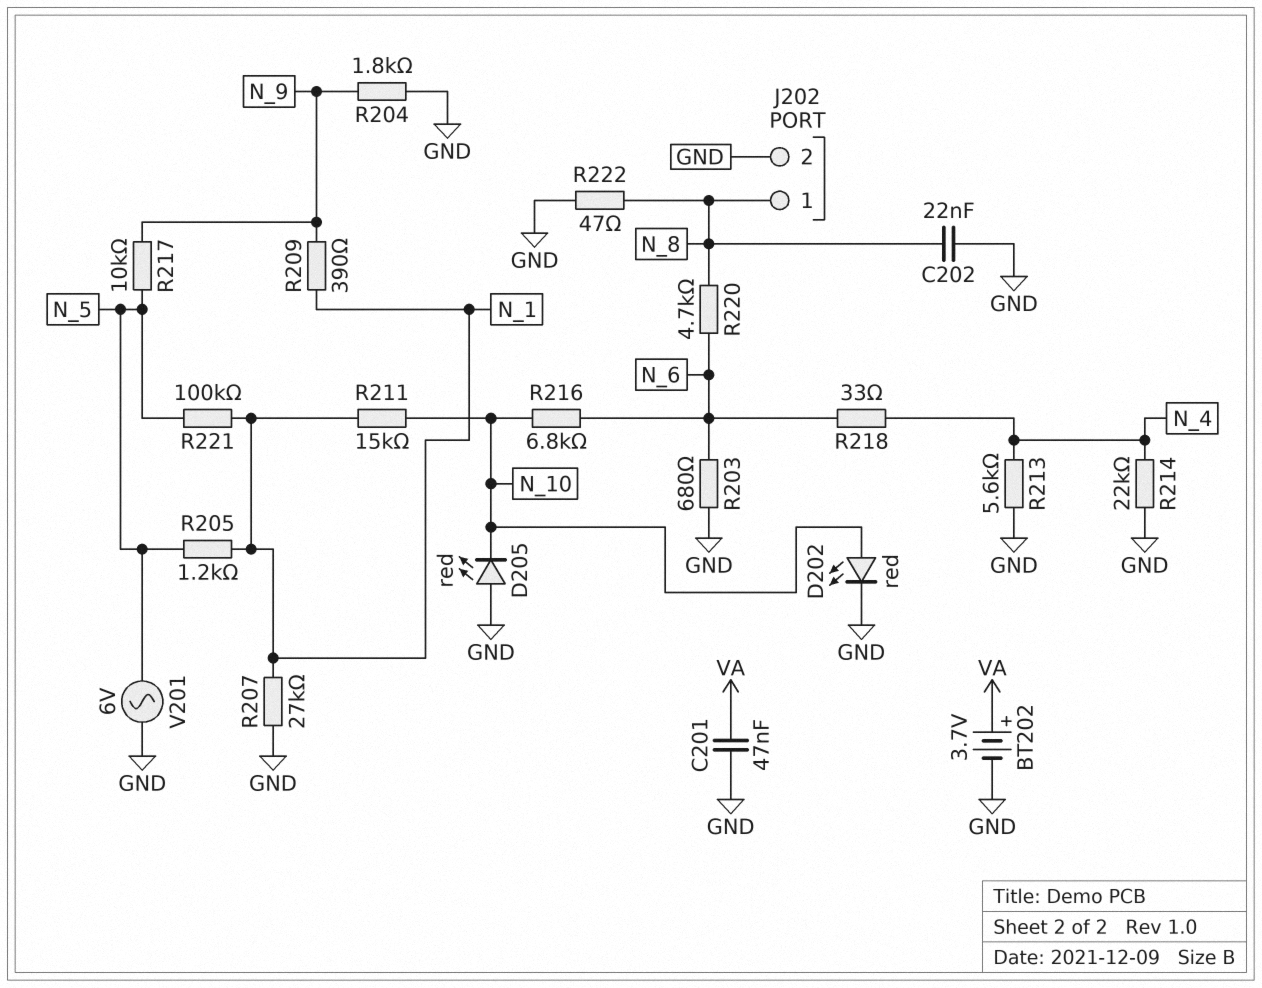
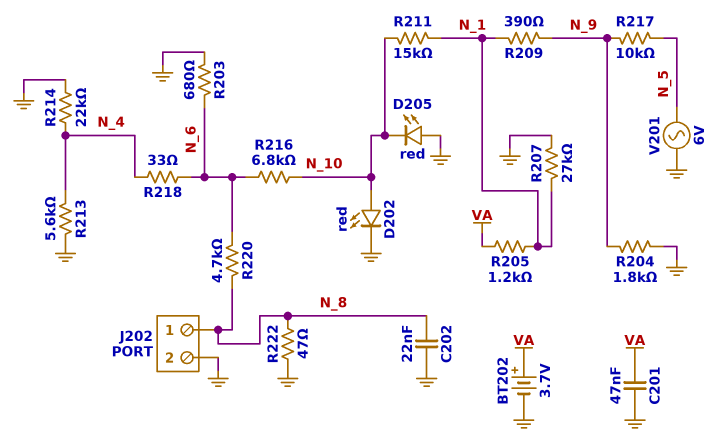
R205: 1.2k (N_1, N_5) -> 1.2k (N_1, VA)
R221: 100k (N_1, N_5) -> none

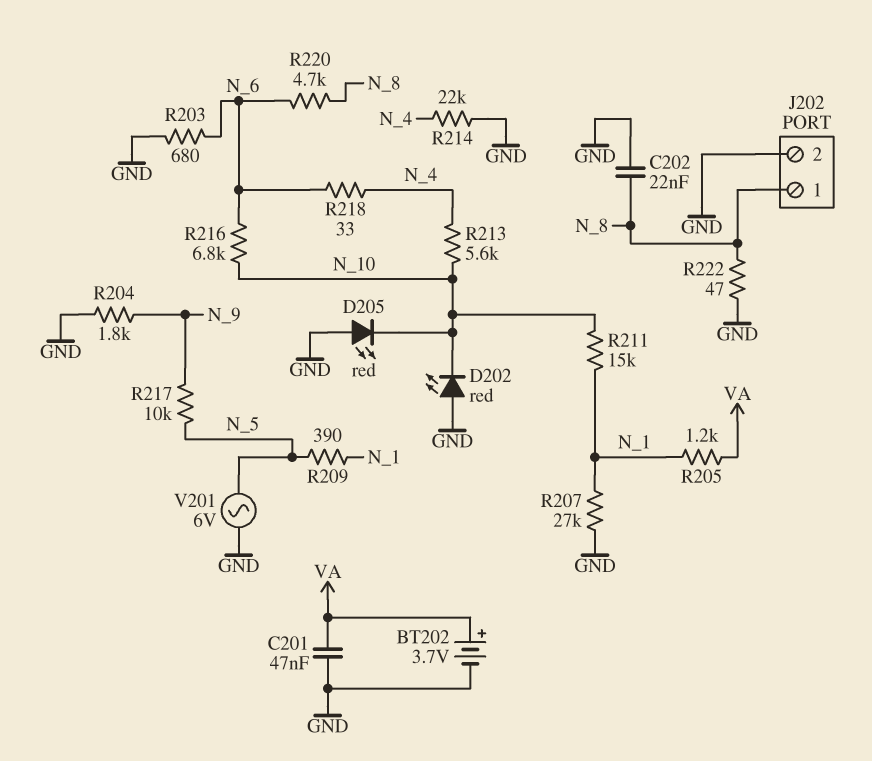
D202: LED red (A N_10, K GND) -> LED red (A GND, K N_10)
R209: 390 (N_1, N_9) -> 390 (N_1, N_5)
R213: 5.6k (GND, N_4) -> 5.6k (N_4, N_10)

